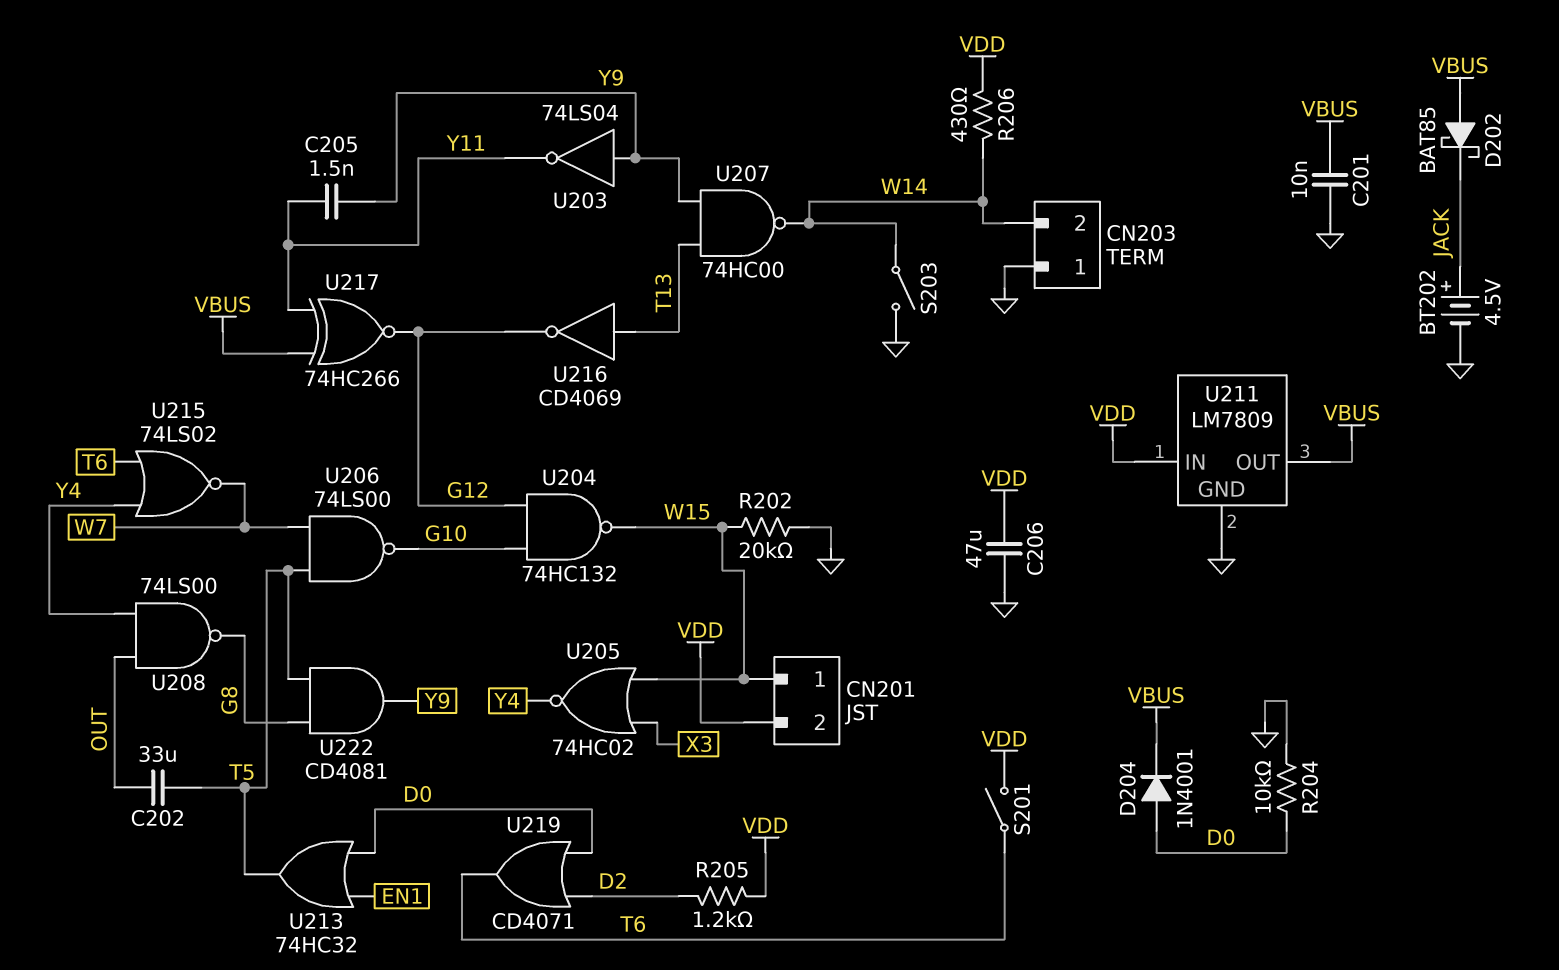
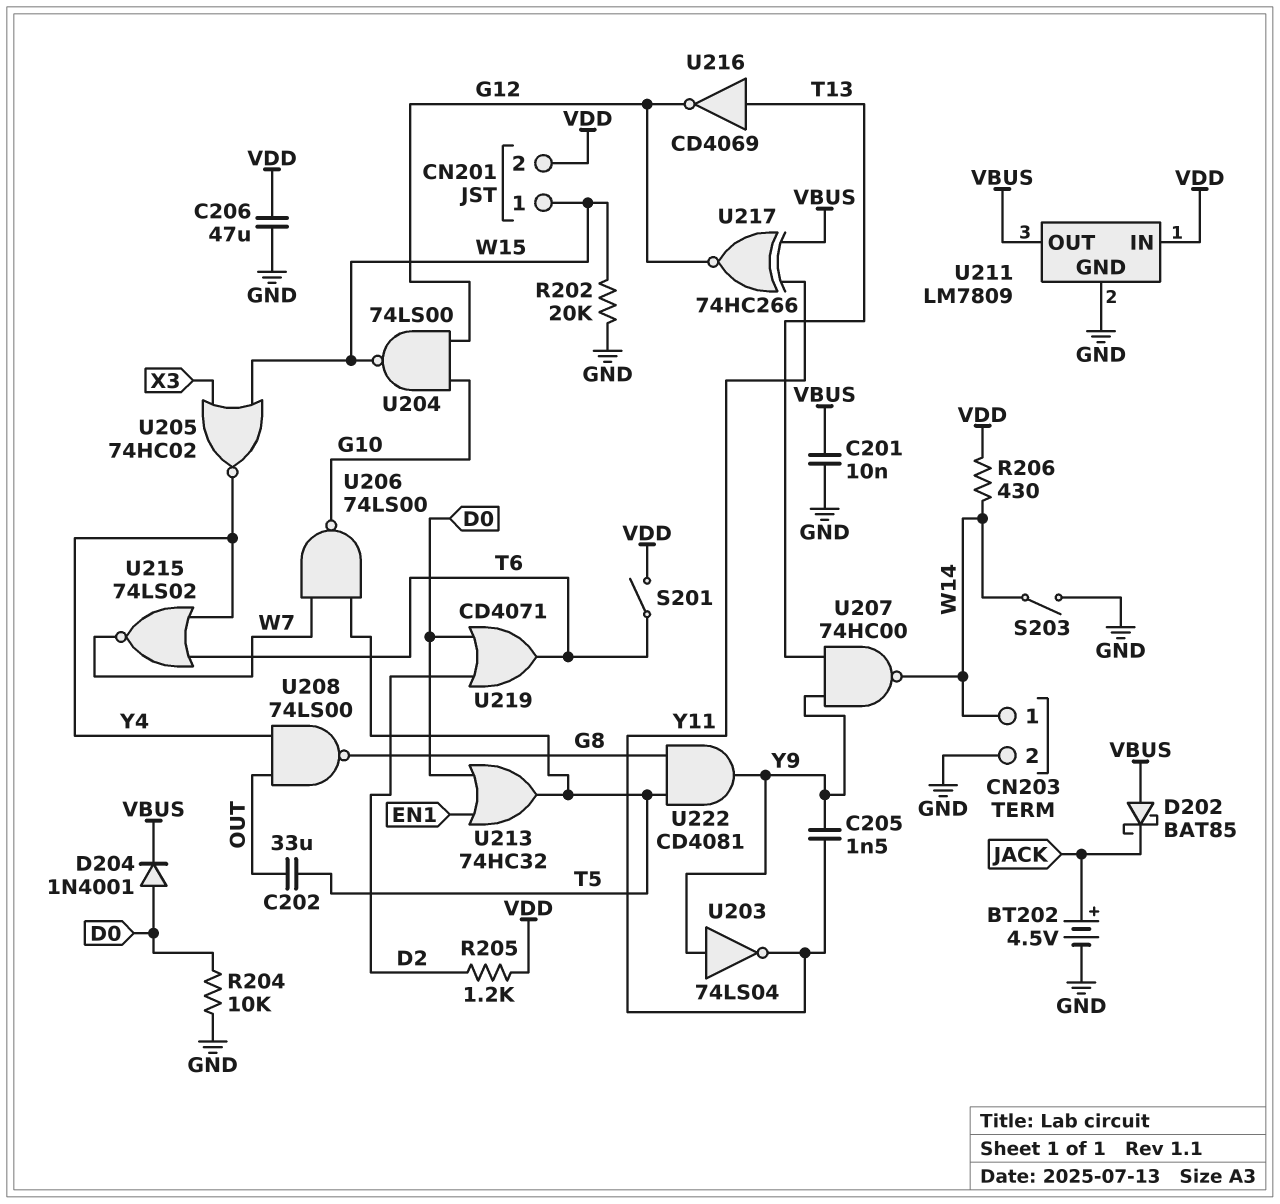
CN203 pin 1: GND -> W14
CN203 pin 2: W14 -> GND
U204: NAND 74HC132 (in G10, in G12, out W15) -> NAND 74LS00 (in G10, in G12, out W15)

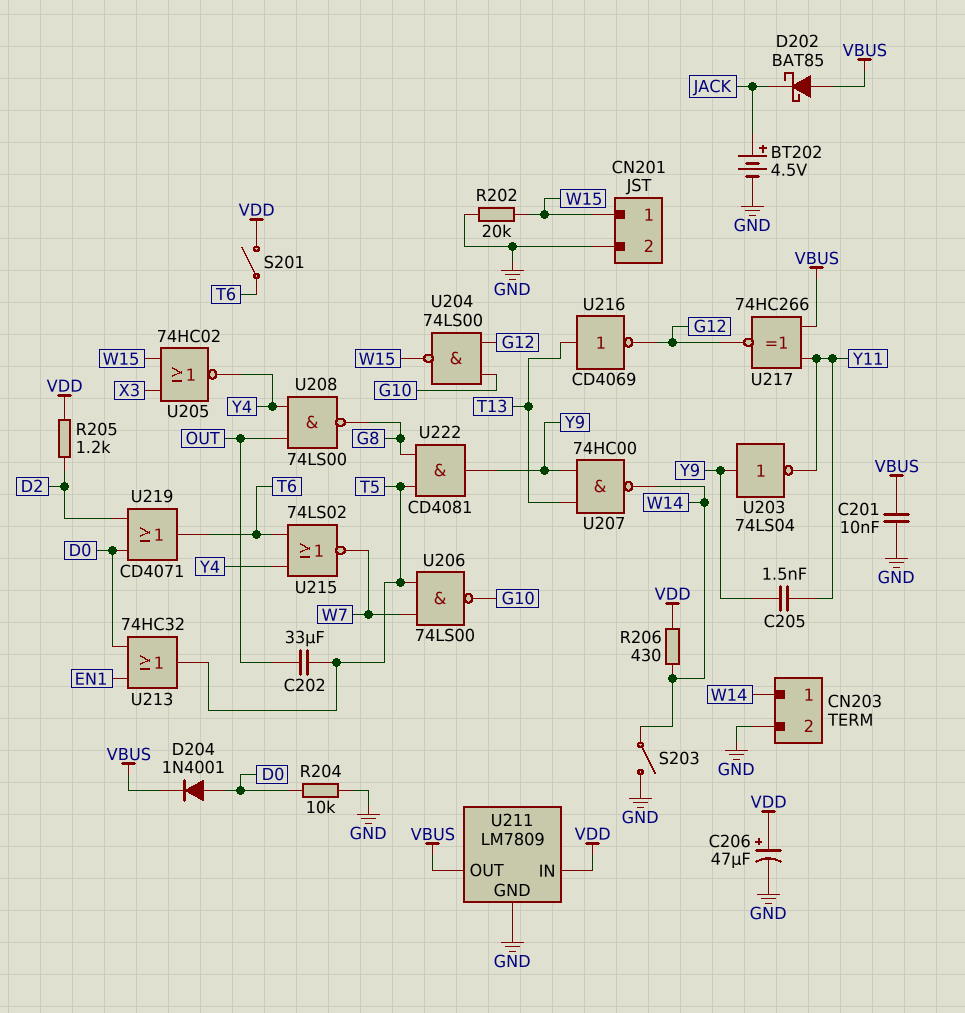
C206: 47uF (GND, VDD) -> 47uF (plus VDD, minus GND)
CN201 pin 2: VDD -> GND

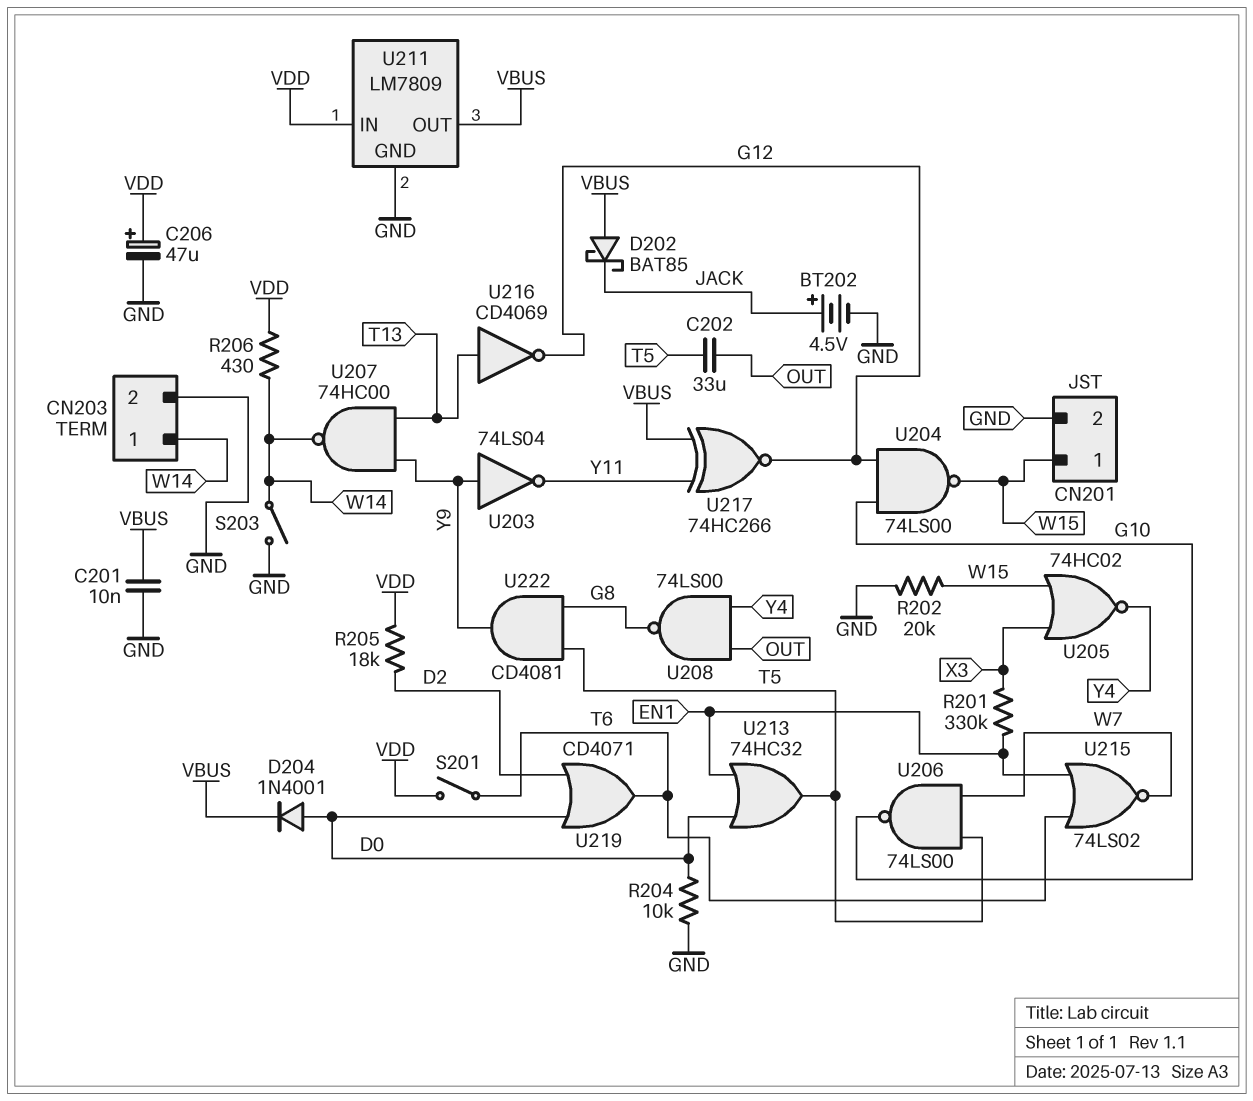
C205: 1.5nF (Y9, Y11) -> none
R201: none -> 330k (EN1, X3)
R205: 1.2k (D2, VDD) -> 18k (D2, VDD)
U215: NOR 74LS02 (in T6, in Y4, out W7) -> NOR 74LS02 (in EN1, in T6, out W7)

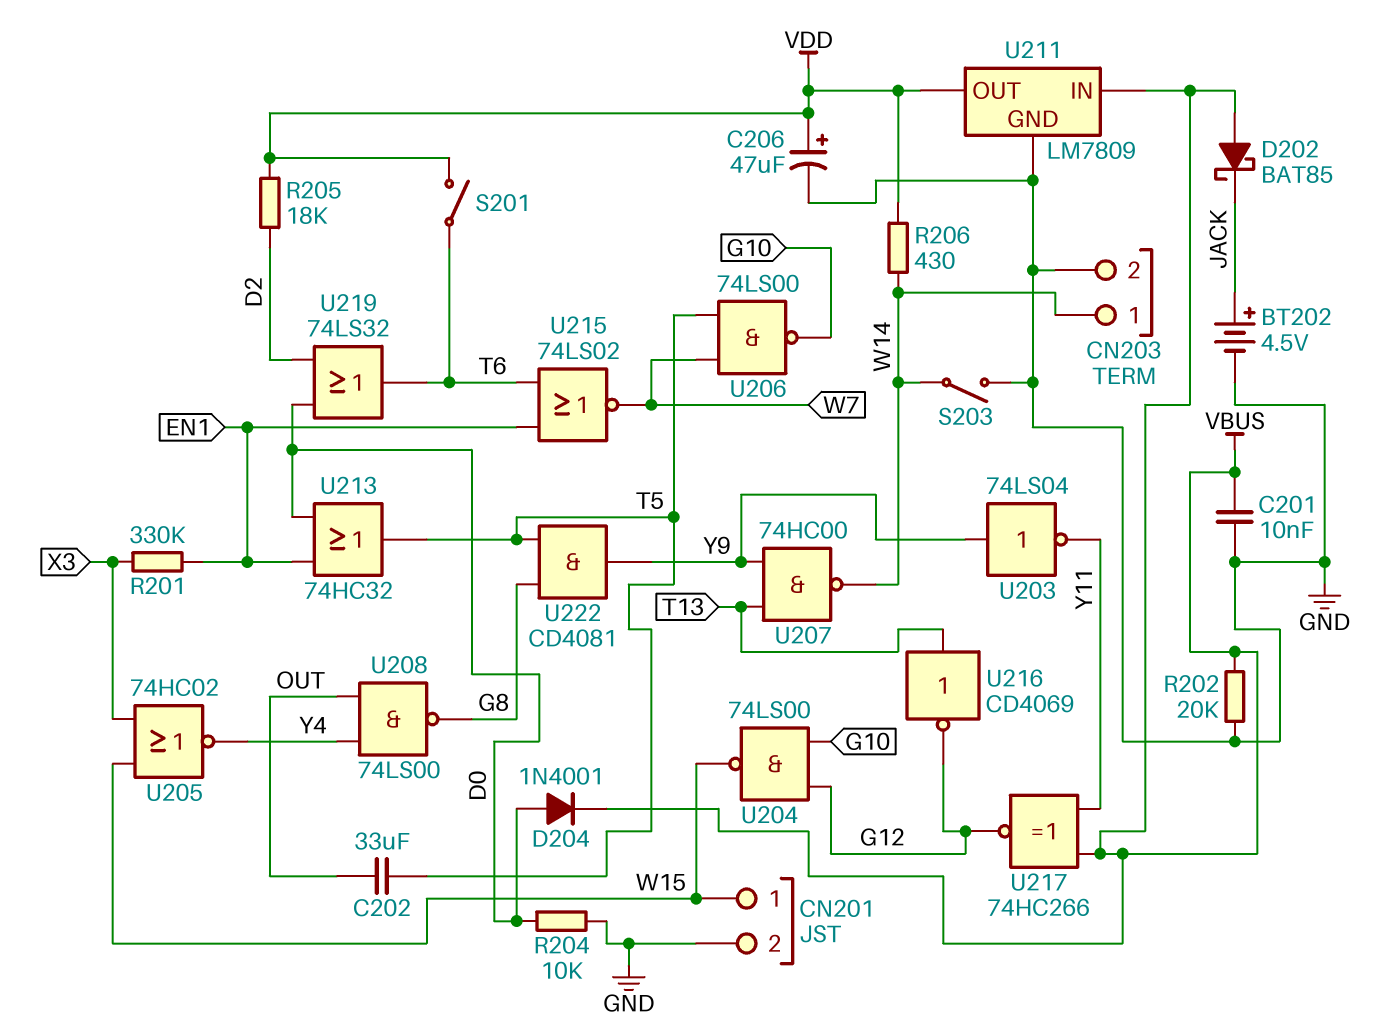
R202: 20k (GND, W15) -> 20k (GND, VBUS)
U211 pin IN: VDD -> VBUS
U211 pin OUT: VBUS -> VDD
U219: OR CD4071 (in D0, in D2, out T6) -> OR 74LS32 (in D0, in D2, out T6)

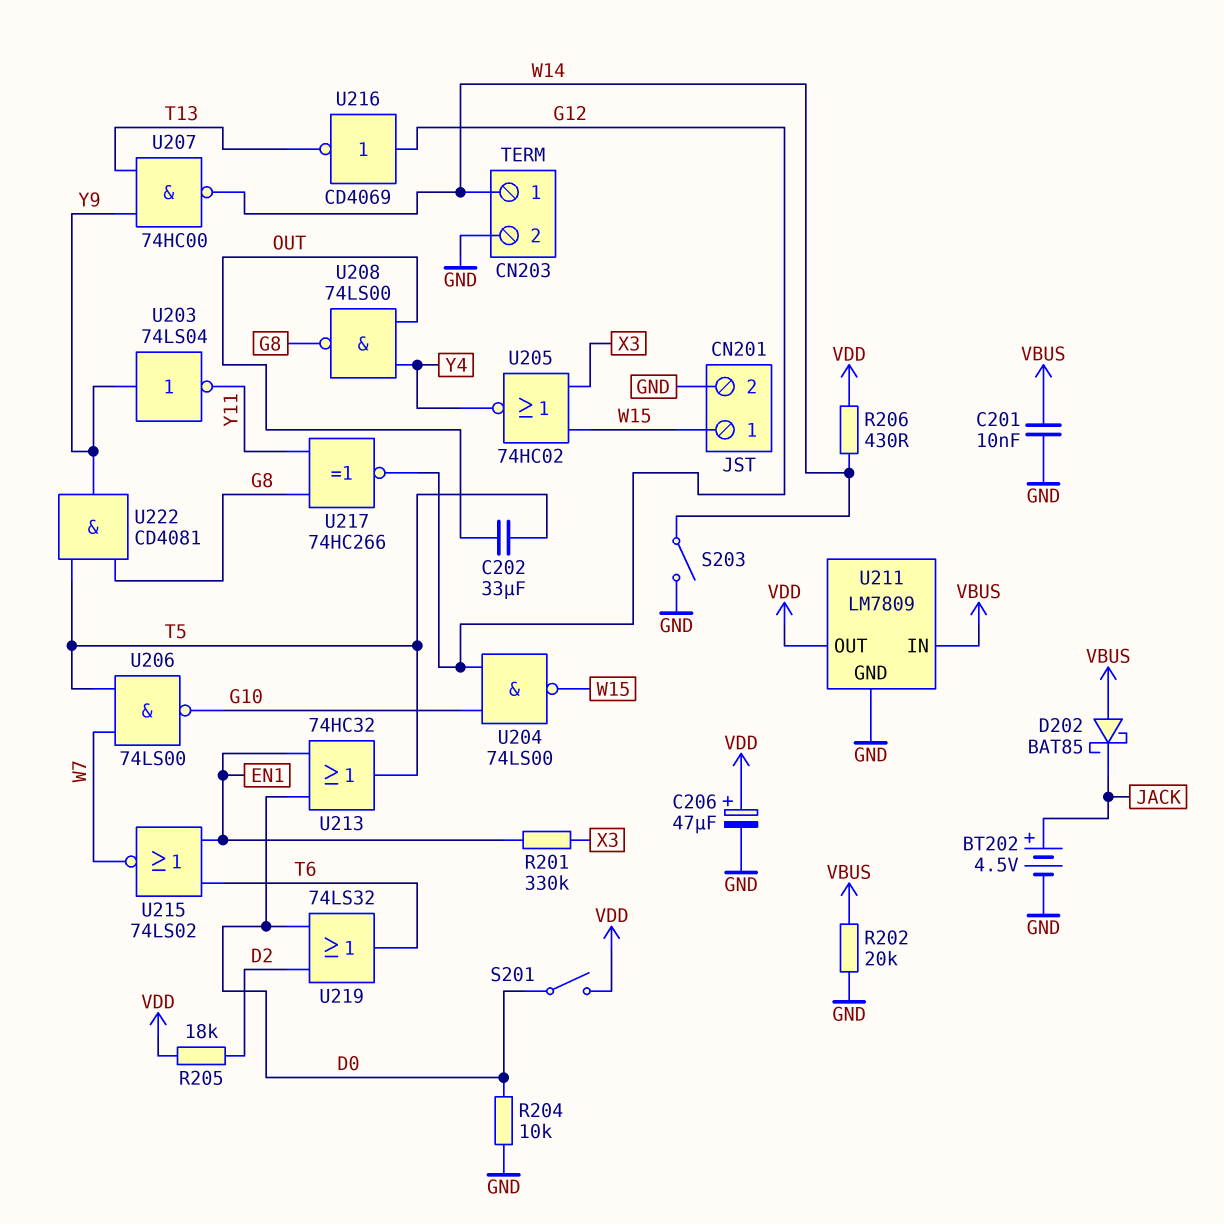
D204: diode 1N4001 (A D0, K VBUS) -> none
S201: switch (T6, VDD) -> switch (D0, VDD)
U216: NOT CD4069 (in T13, out G12) -> NOT CD4069 (in G12, out T13)
U217: XNOR 74HC266 (in VBUS, in Y11, out G12) -> XNOR 74HC266 (in G8, in Y11, out G12)

